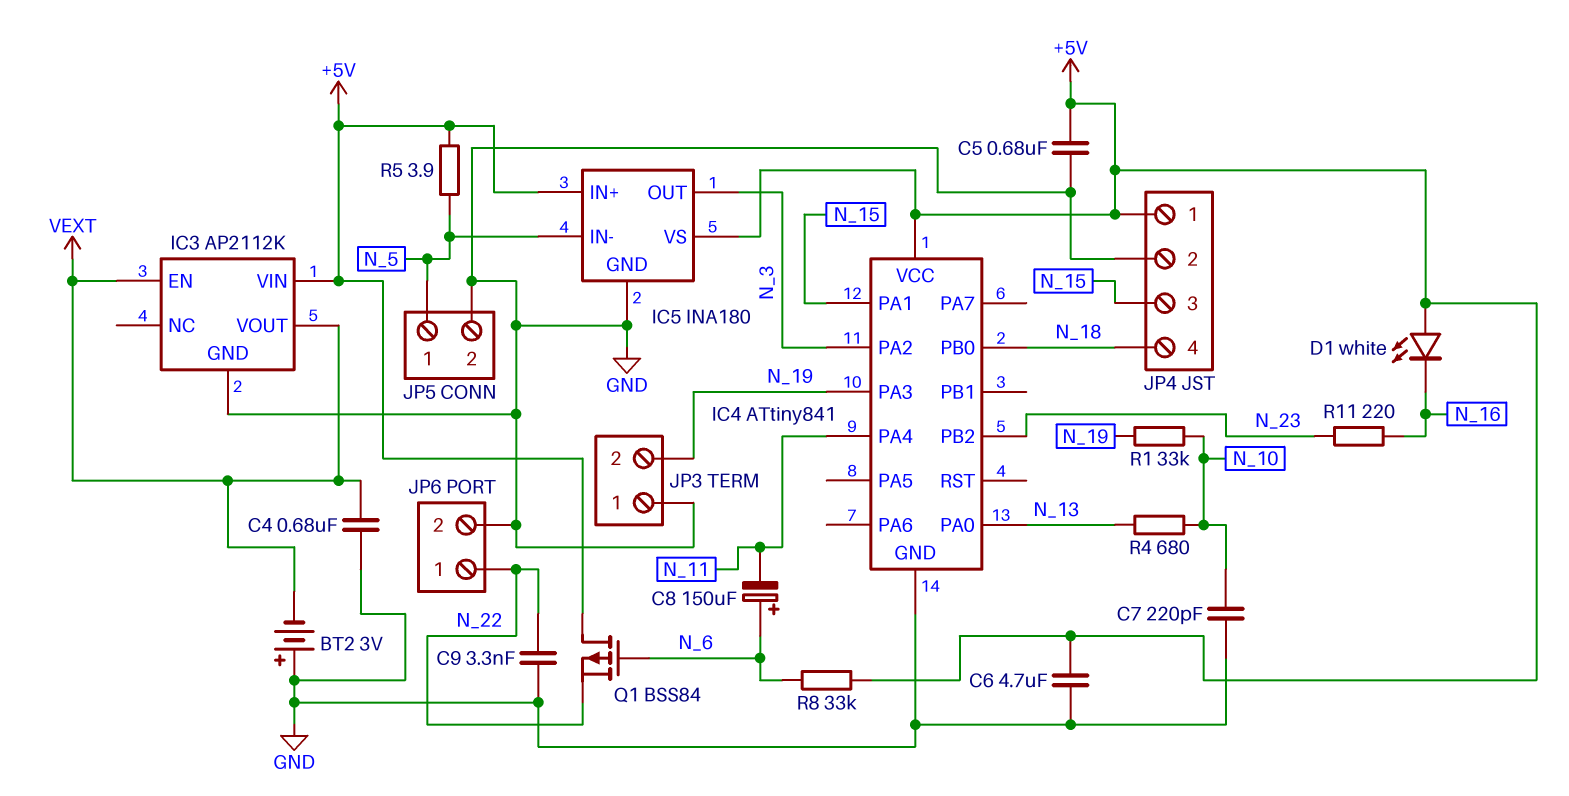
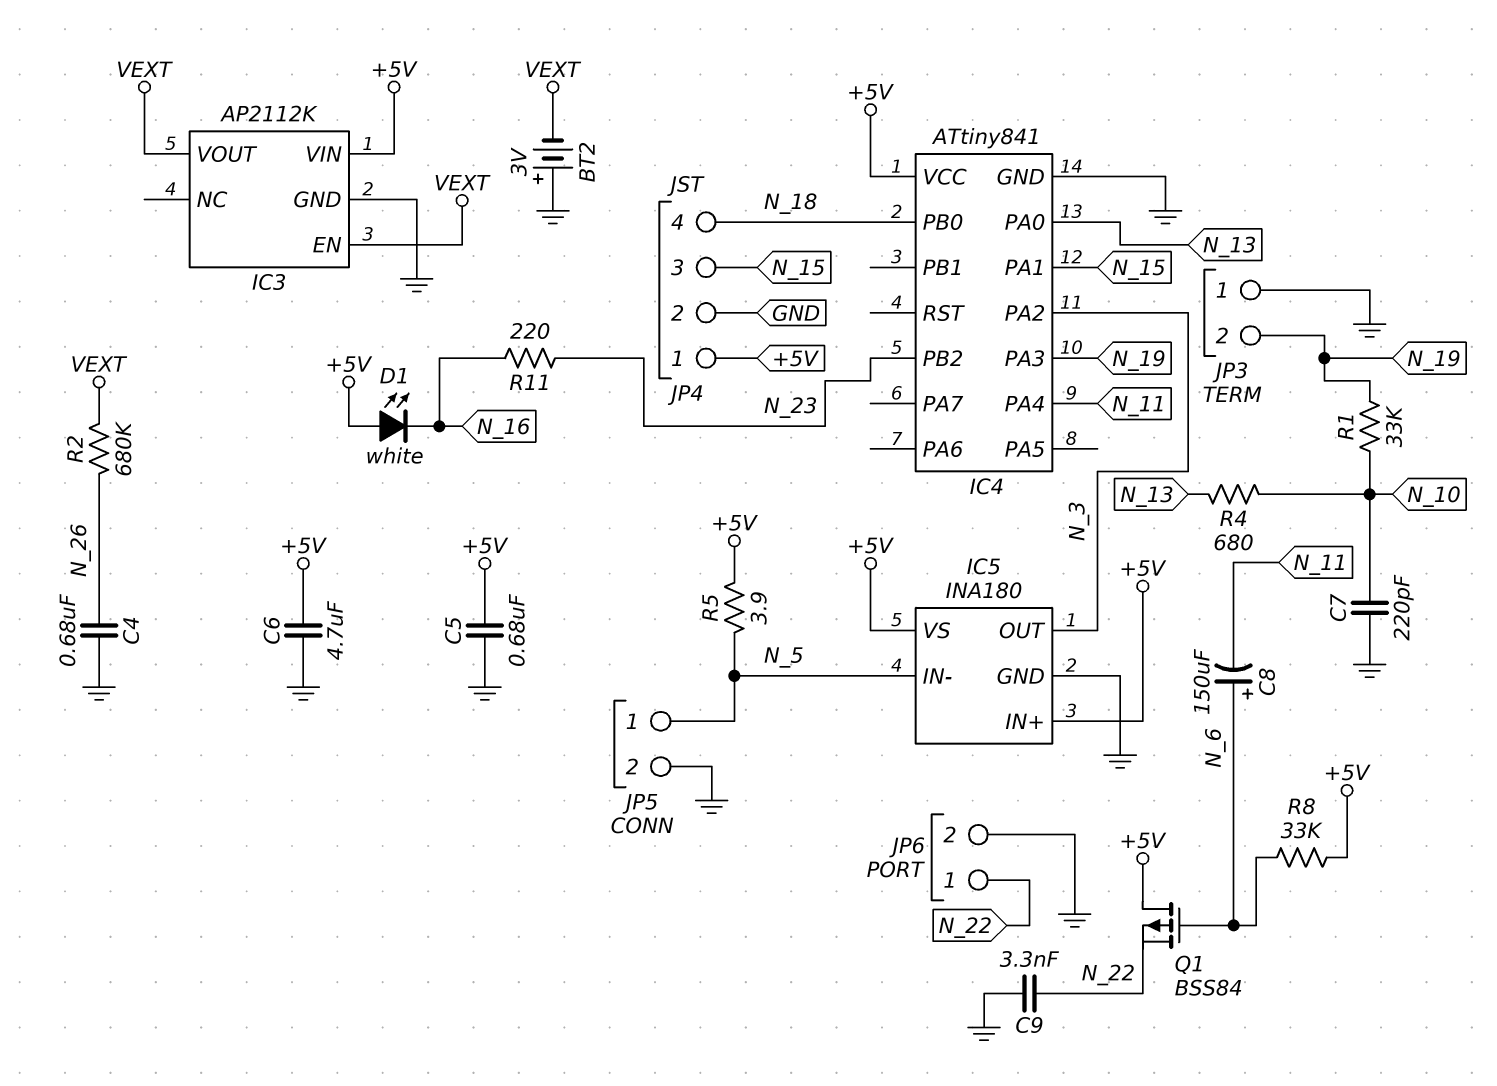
C4: 680nF (GND, VEXT) -> 680nF (GND, N_26)
R2: none -> 680k (N_26, VEXT)

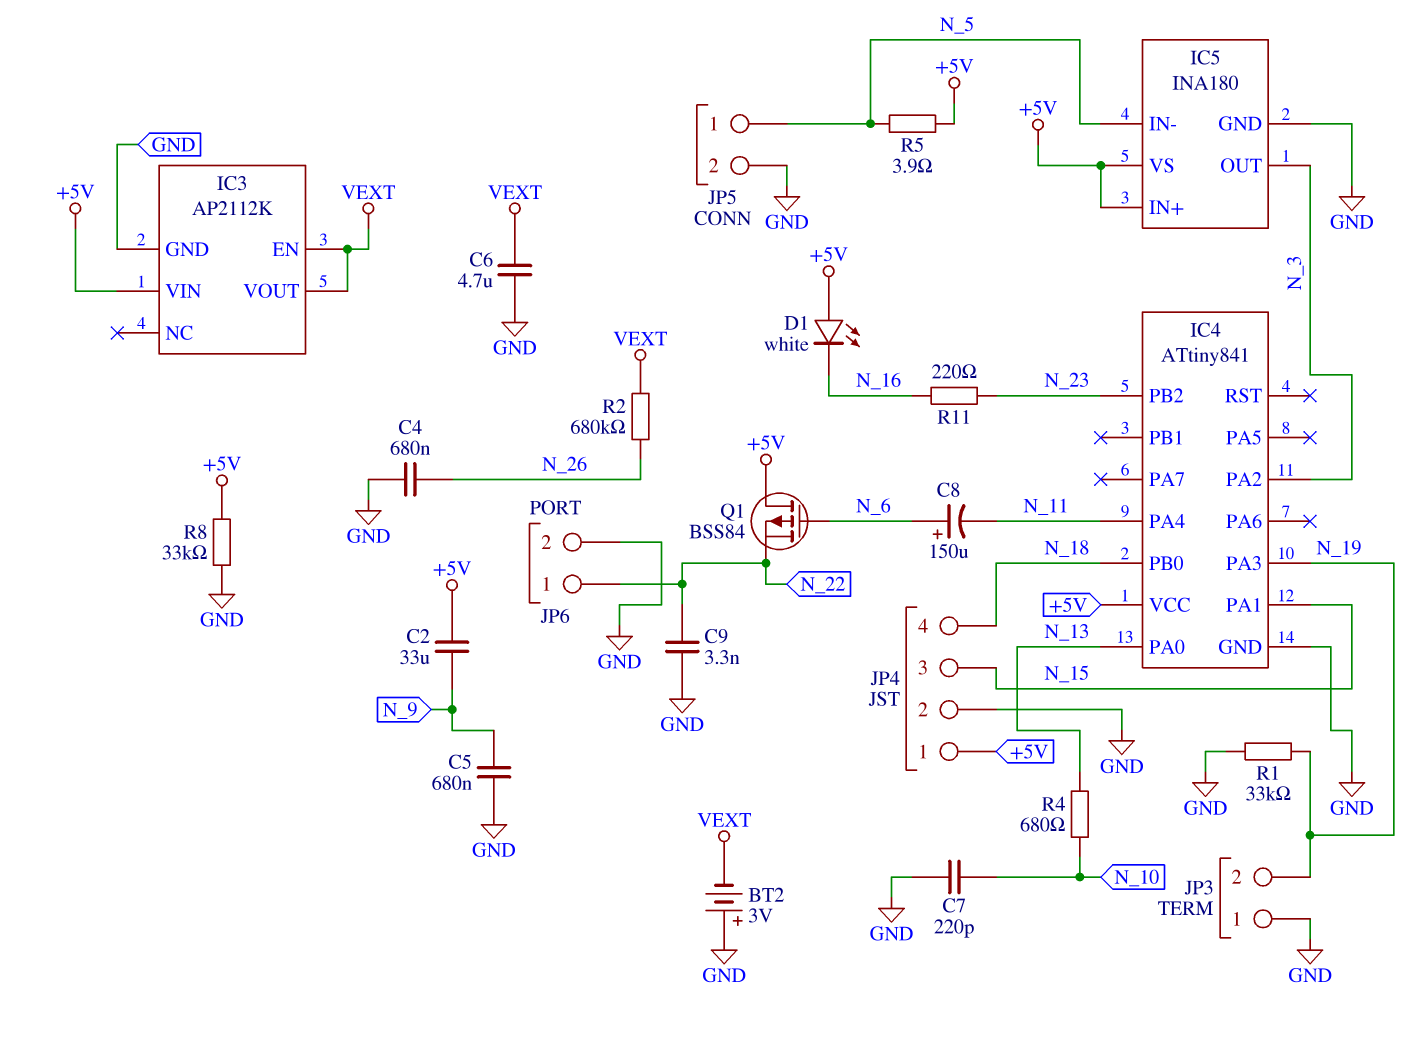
C2: none -> 33uF (+5V, N_9)
C5: 680nF (+5V, GND) -> 680nF (GND, N_9)
C6: 4.7uF (+5V, GND) -> 4.7uF (GND, VEXT)
R1: 33k (N_10, N_19) -> 33k (GND, N_19)
R8: 33k (+5V, N_6) -> 33k (+5V, GND)

